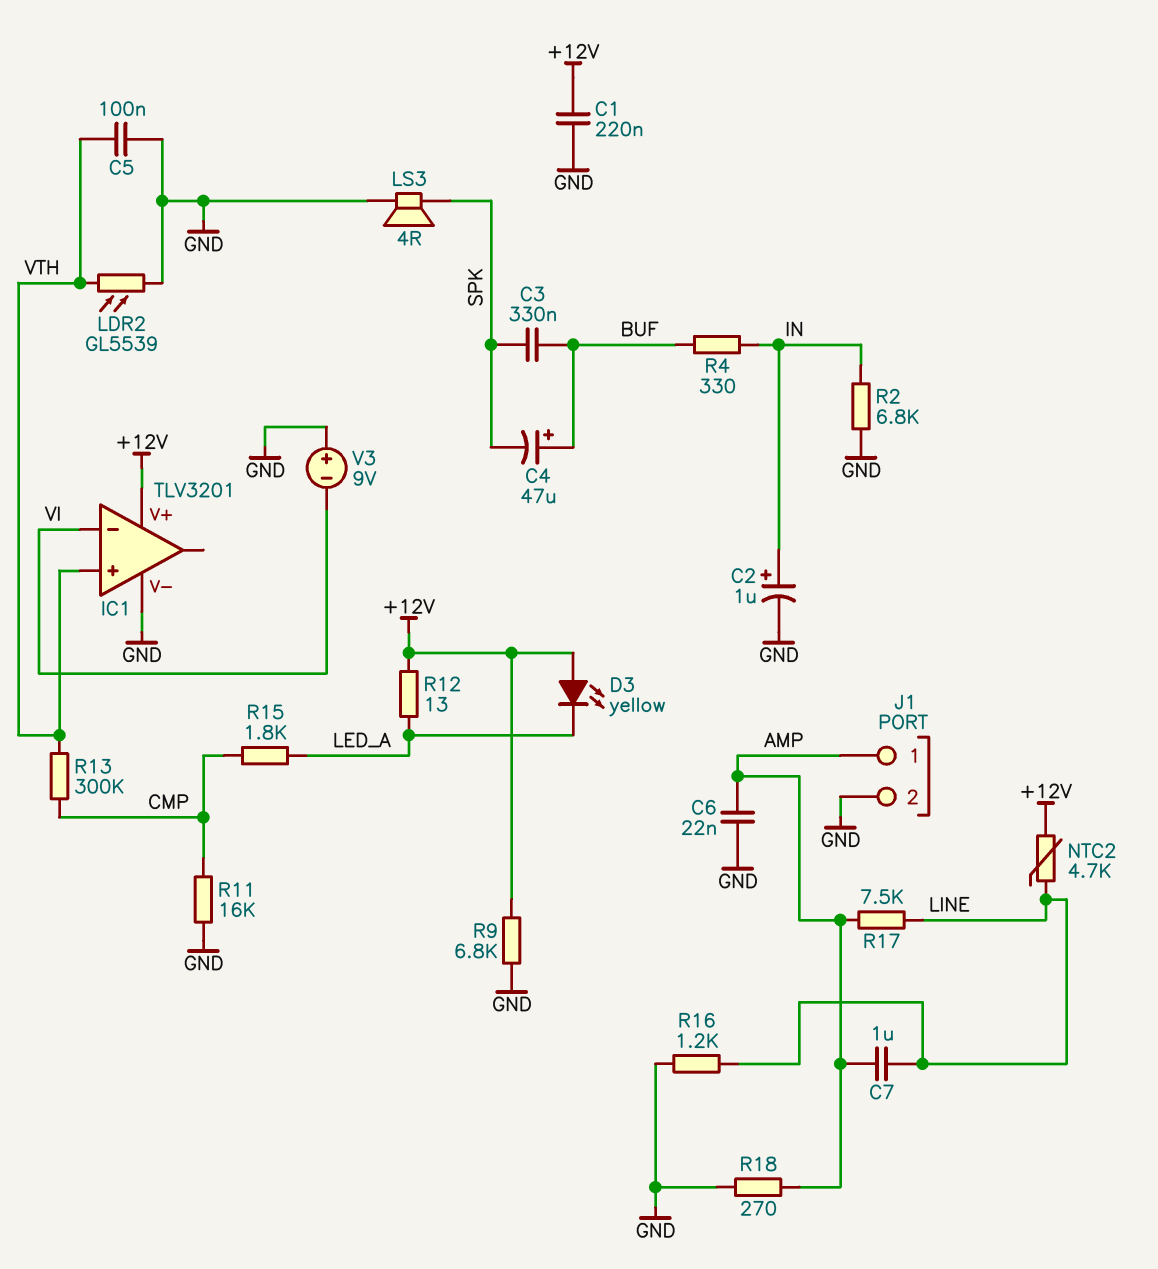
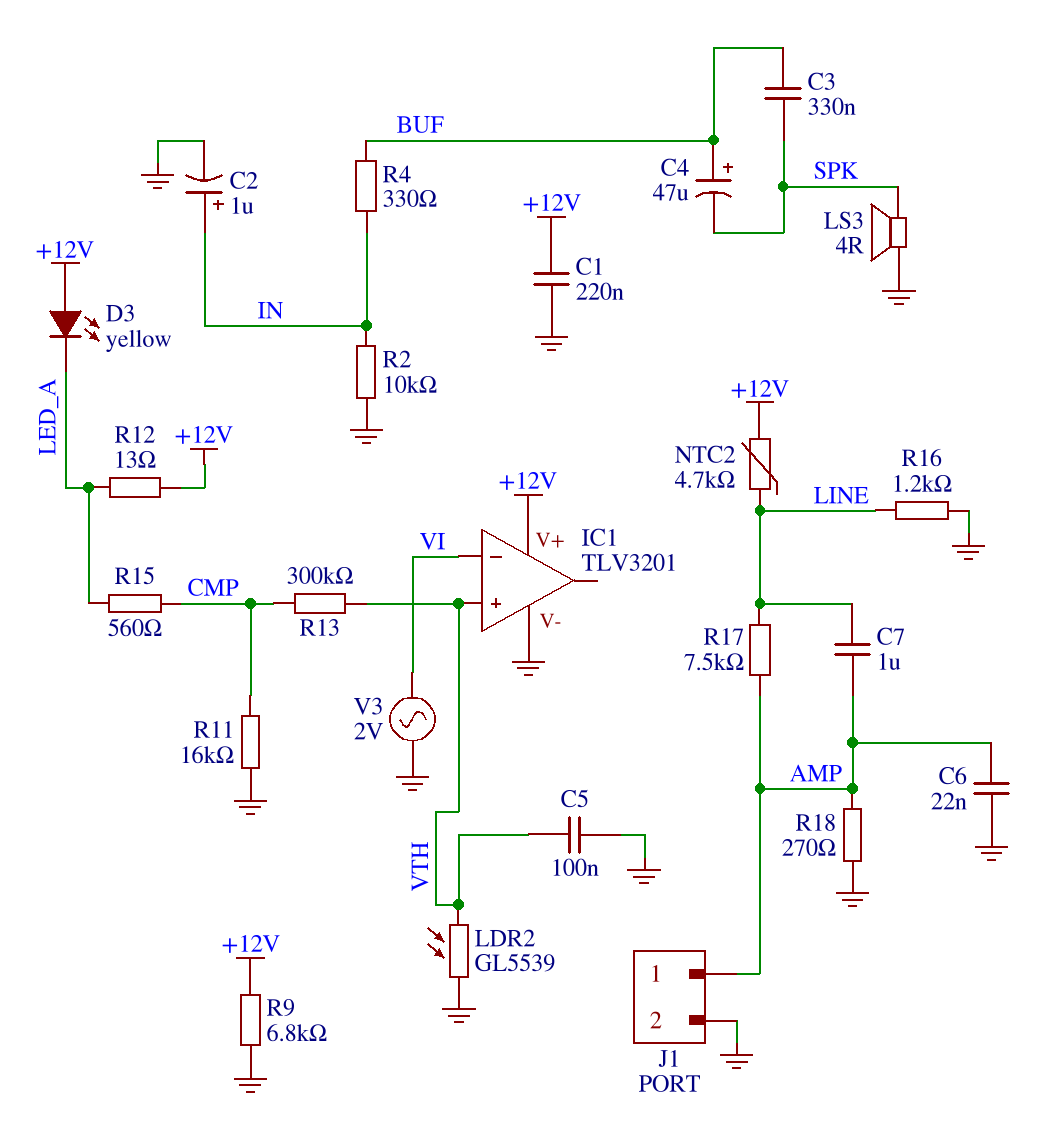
R2: 6.8k (GND, IN) -> 10k (GND, IN)
R15: 1.8k (CMP, LED_A) -> 560 (CMP, LED_A)
V3: 9V (plus GND, minus VI) -> AC 2V (GND, VI)

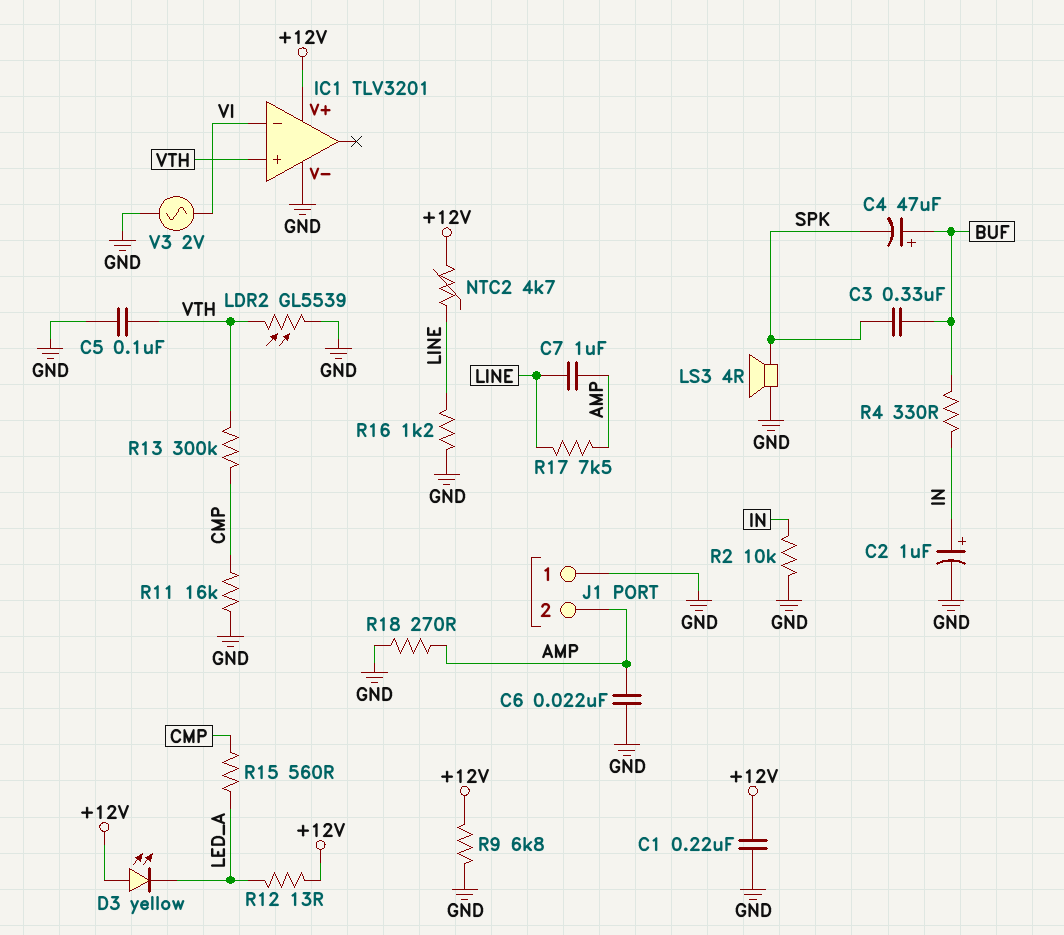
J1 pin 1: AMP -> GND
J1 pin 2: GND -> AMP

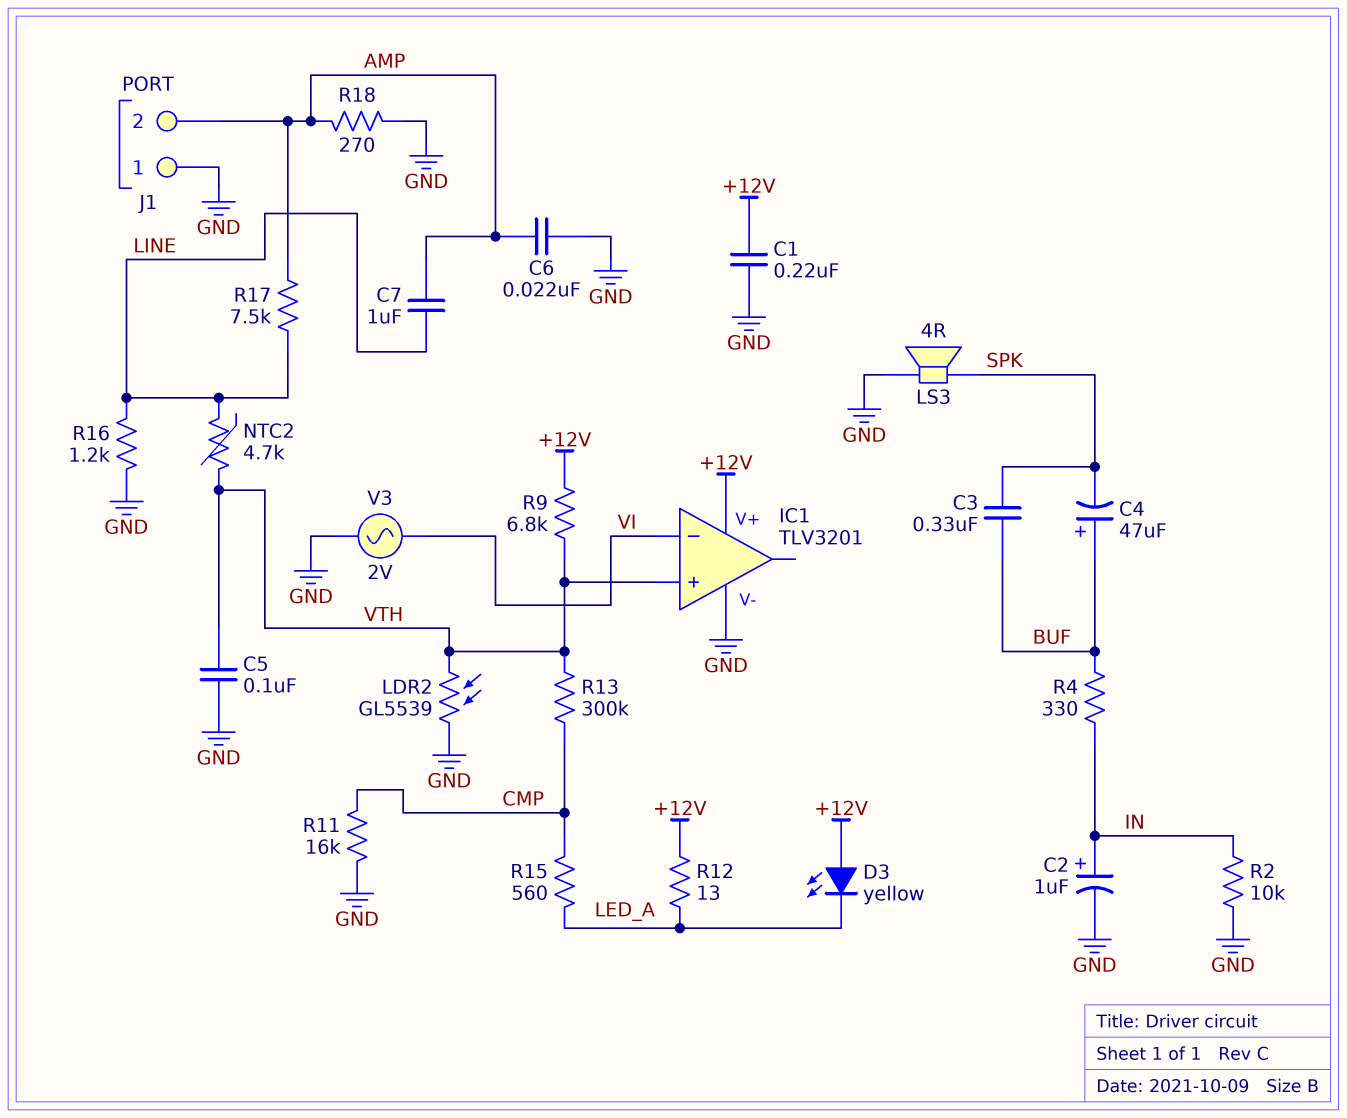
NTC2: 4.7k (+12V, LINE) -> 4.7k (LINE, VTH)
R9: 6.8k (+12V, GND) -> 6.8k (+12V, VTH)

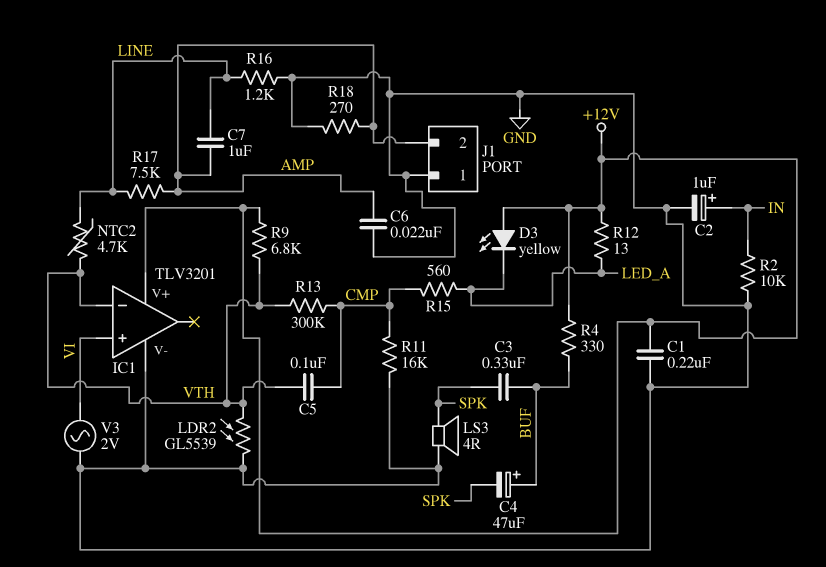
C5: 100nF (GND, VTH) -> 100nF (CMP, VTH)
IC1 pin in+: VTH -> VI
IC1 pin in-: VI -> VTH
R4: 330 (BUF, IN) -> 330 (+12V, BUF)

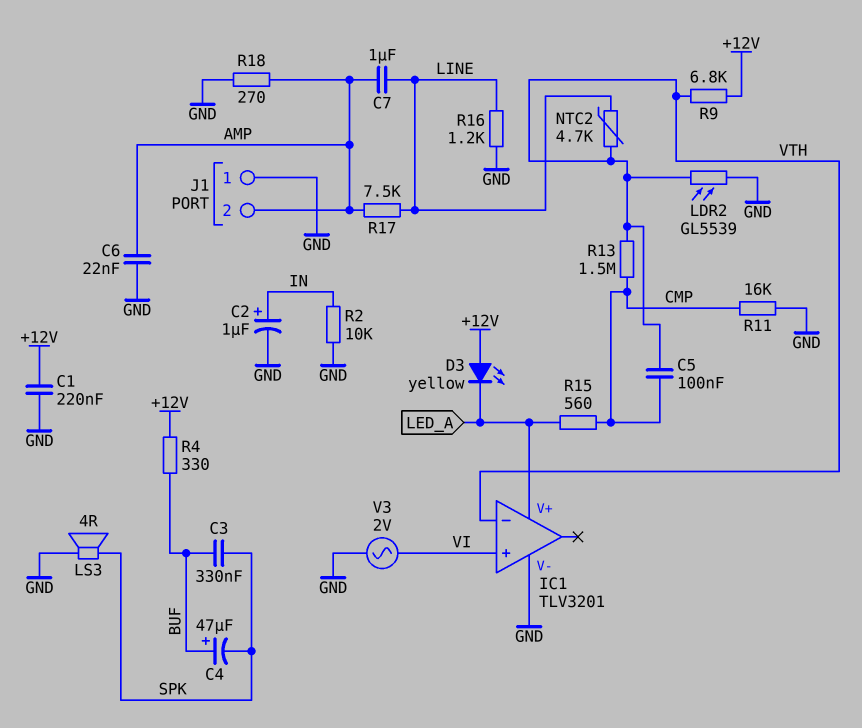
IC1 pin V+: +12V -> LED_A
R12: 13 (+12V, LED_A) -> none
R13: 300k (CMP, VTH) -> 1.5M (CMP, VTH)

